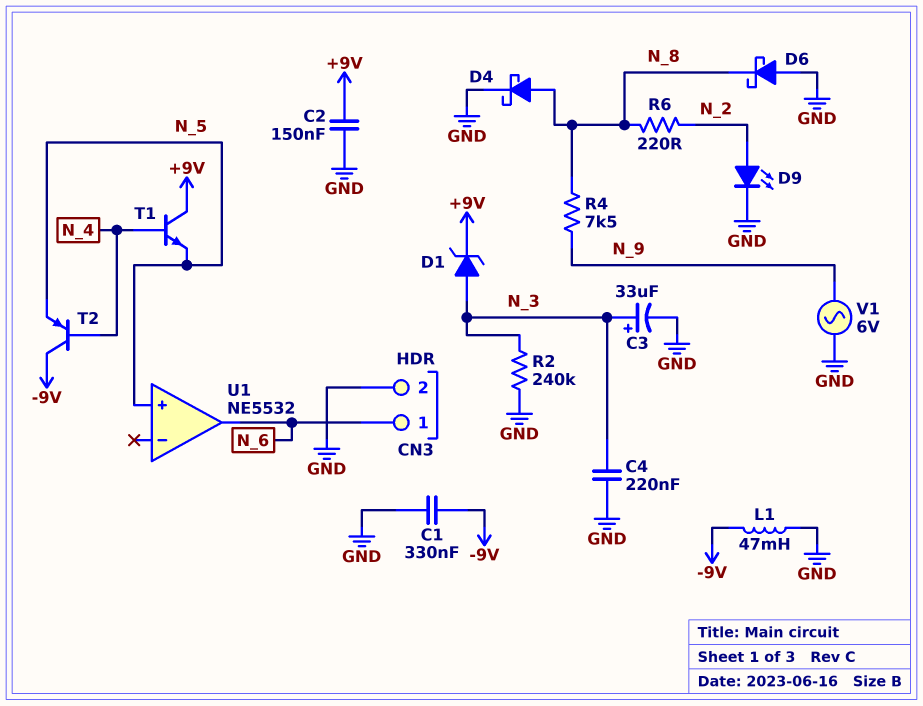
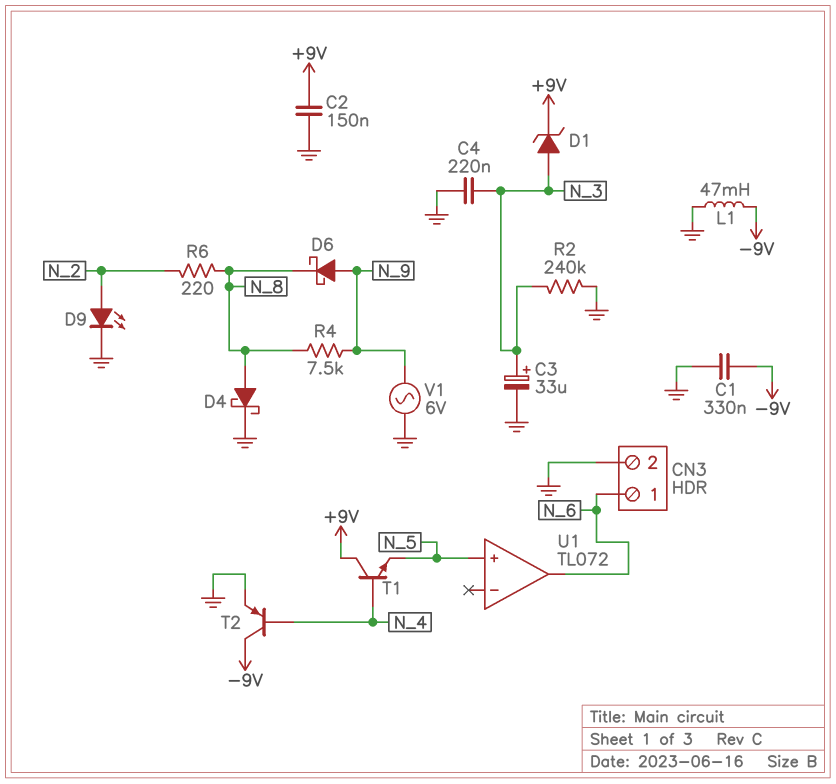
D6: schottky (A GND, K N_8) -> schottky (A N_9, K N_8)
T2: PNP (B N_4, C -9V, E N_5) -> PNP (B N_4, C -9V, E GND)
U1: NE5532 -> TL072

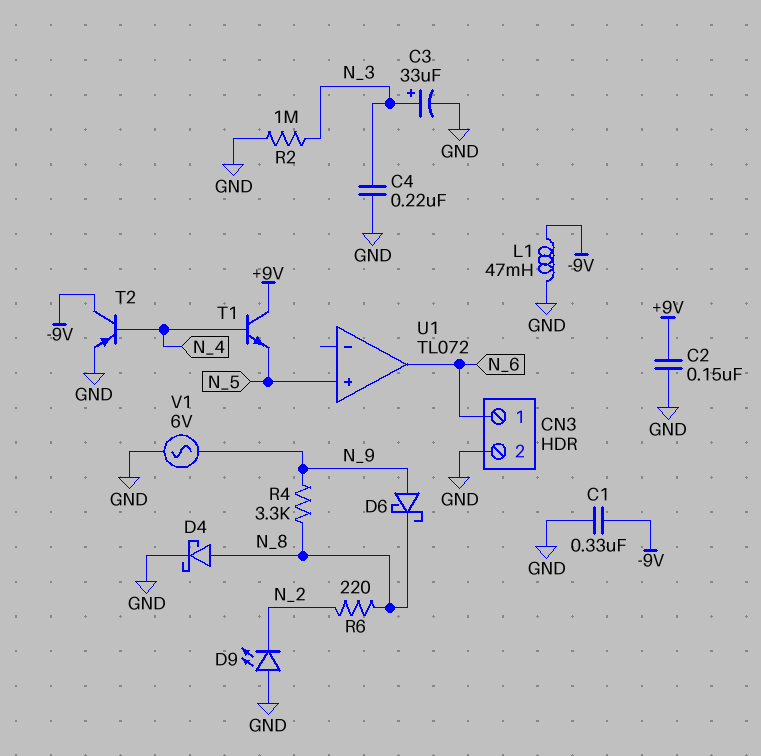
D1: zener (A N_3, K +9V) -> none
D9: LED (A N_2, K GND) -> LED (A GND, K N_2)
R2: 240k (GND, N_3) -> 1M (GND, N_3)
R4: 7.5k (N_8, N_9) -> 3.3k (N_8, N_9)

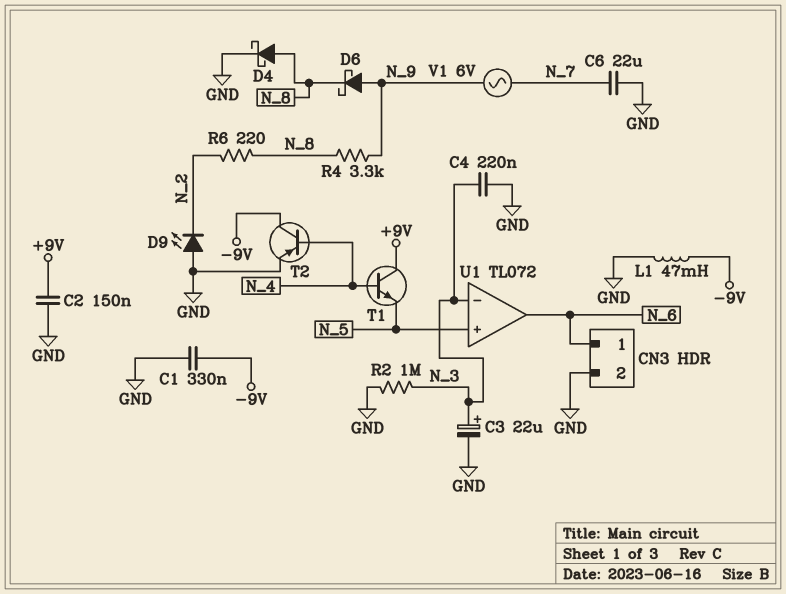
C3: 33uF (plus N_3, minus GND) -> 22uF (plus N_3, minus GND)
C6: none -> 22uF (GND, N_7)
U1 pin in-: none -> N_3
V1: AC 6V (GND, N_9) -> AC 6V (N_7, N_9)

